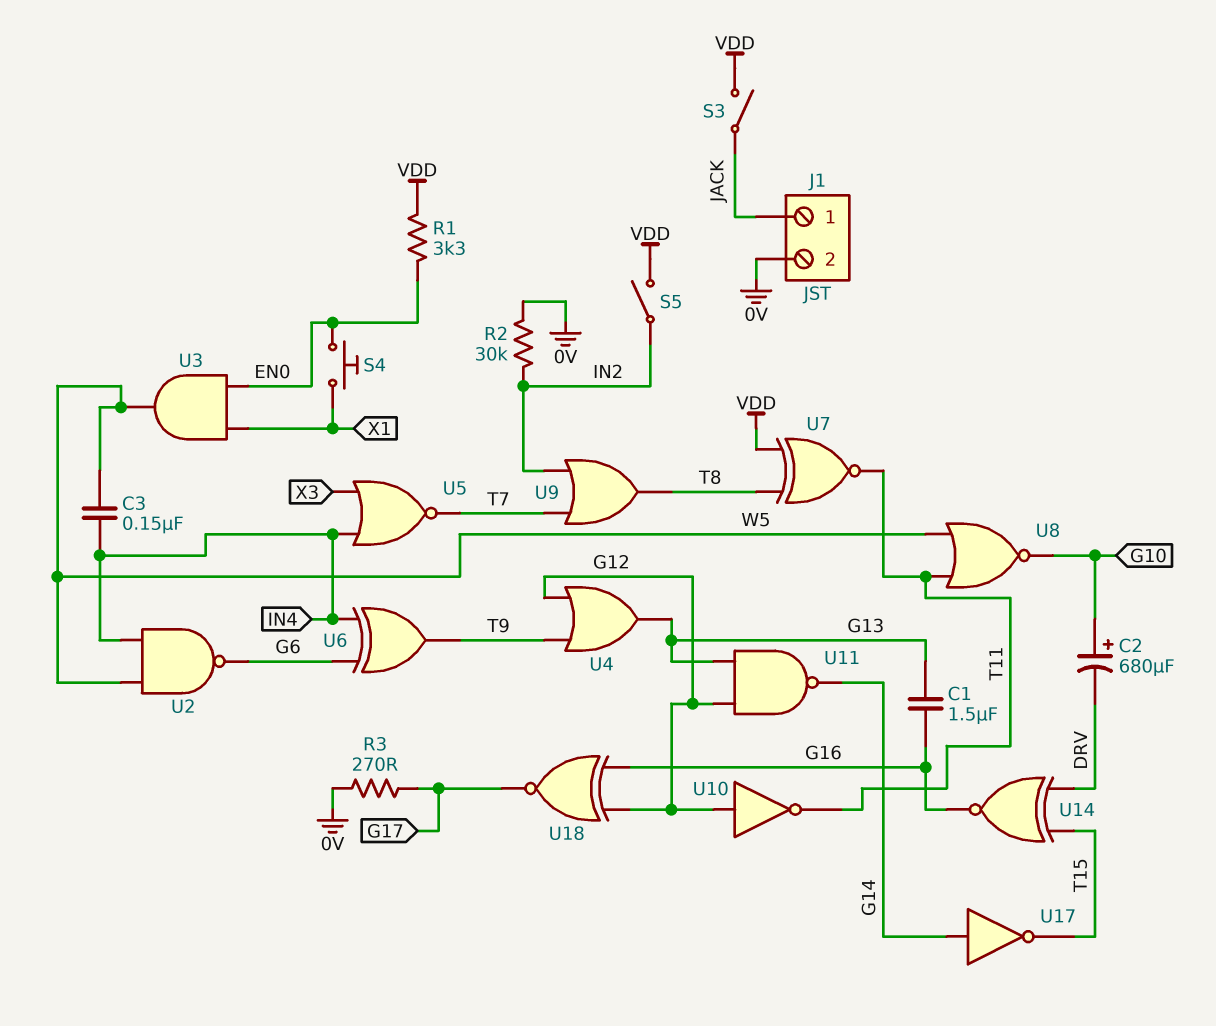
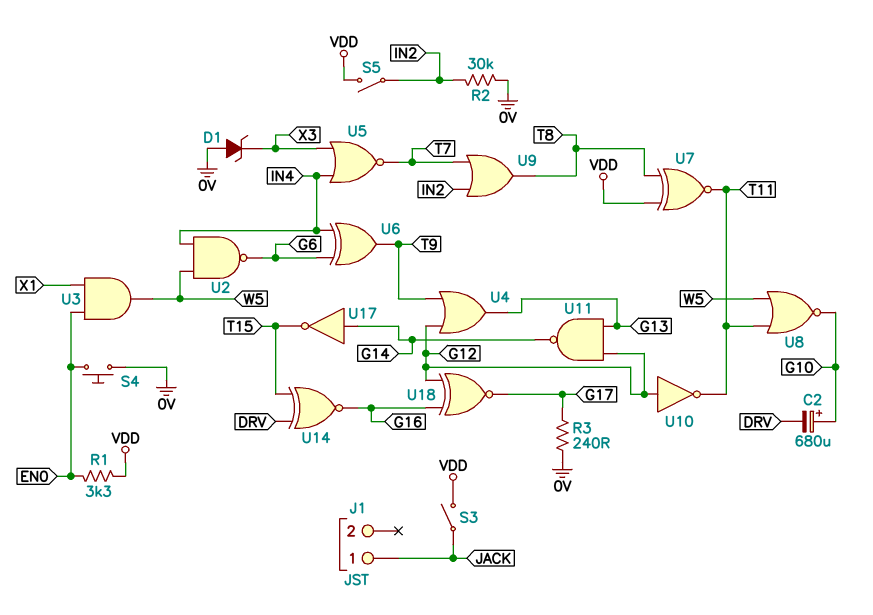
C1: 1.5uF (G13, G16) -> none
C3: 150nF (IN4, W5) -> none
D1: none -> zener (A 0V, K X3)
J1 pin 2: 0V -> none
R3: 270 (0V, G17) -> 240 (0V, G17)
S4: button (EN0, X1) -> button (0V, EN0)

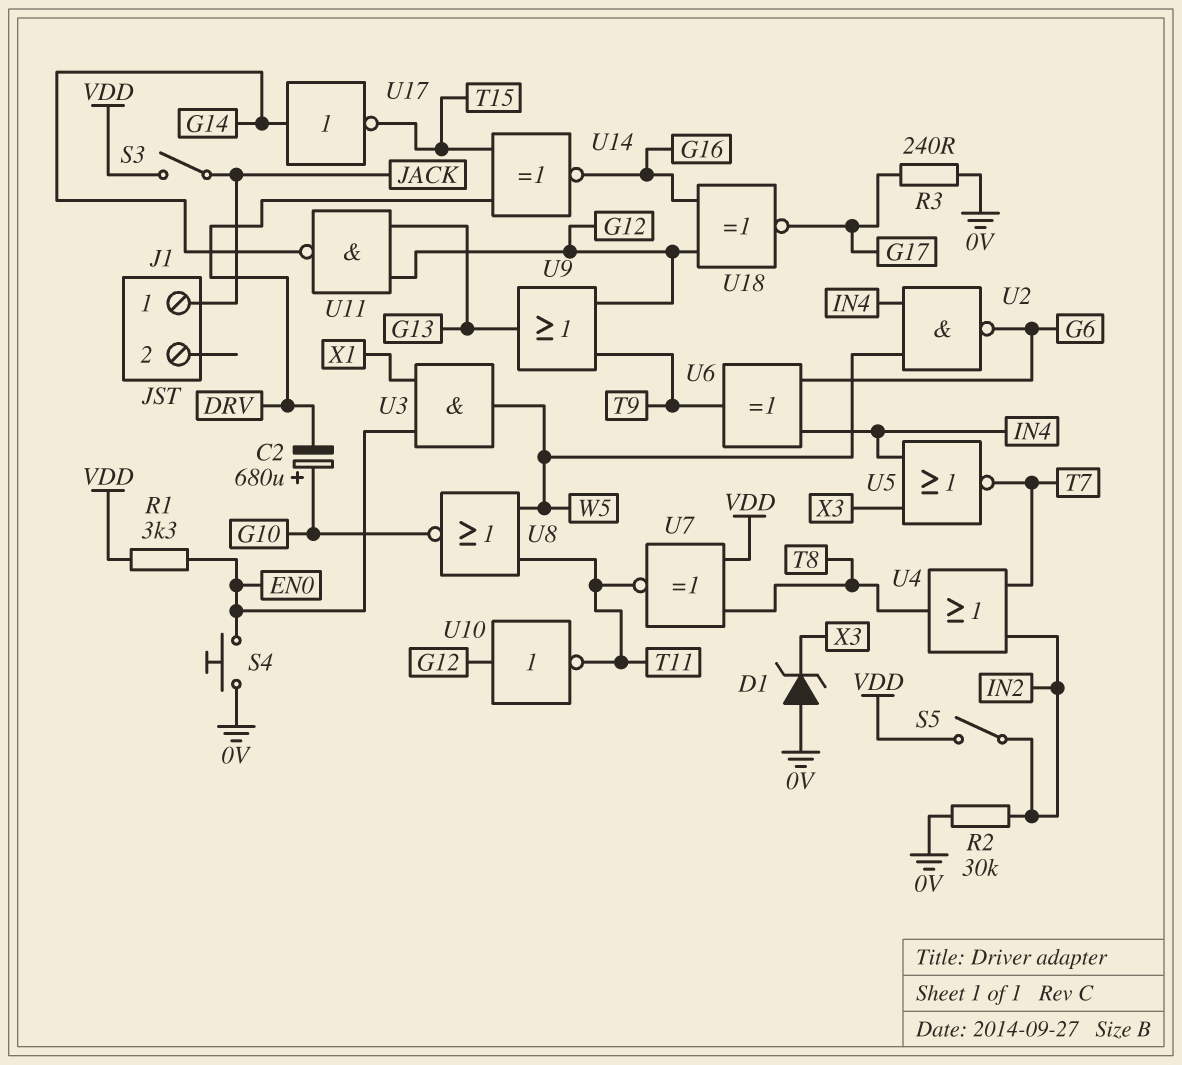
U4: OR (in G12, in T9, out G13) -> OR (in IN2, in T7, out T8)
U9: OR (in IN2, in T7, out T8) -> OR (in G12, in T9, out G13)

